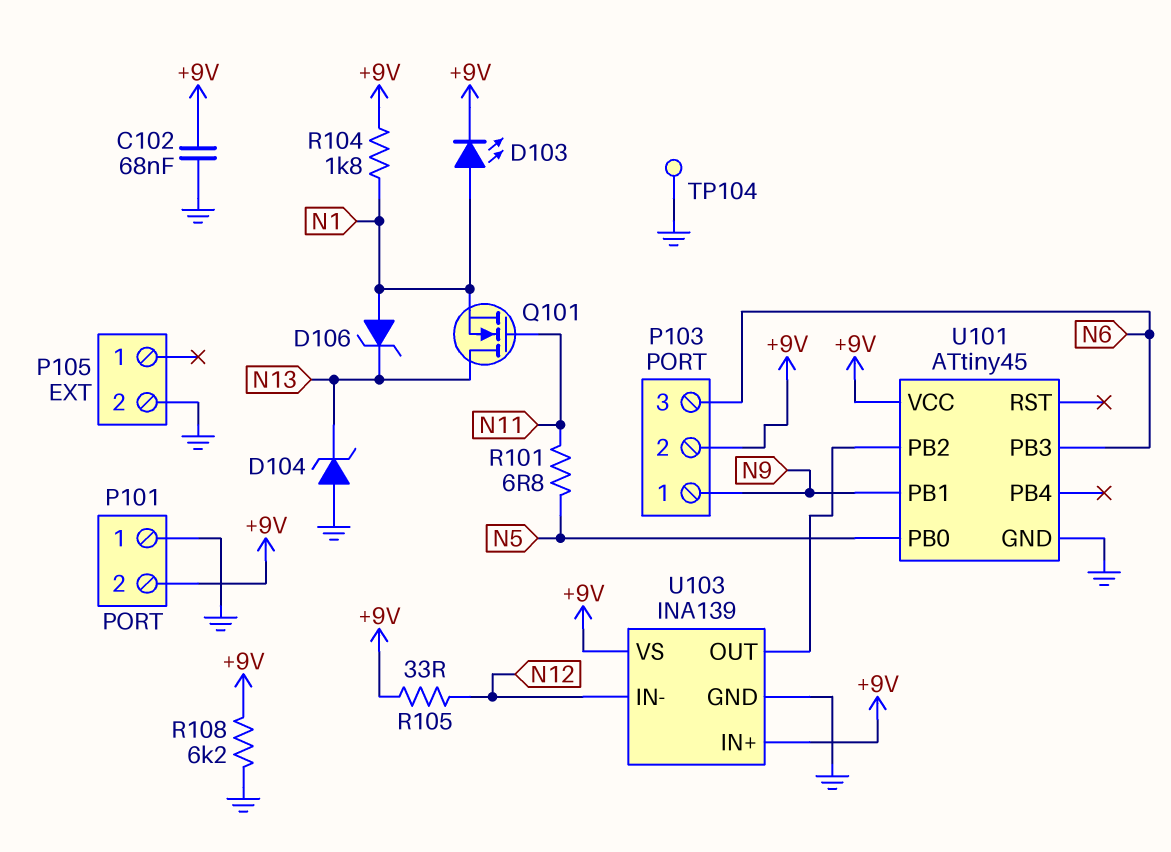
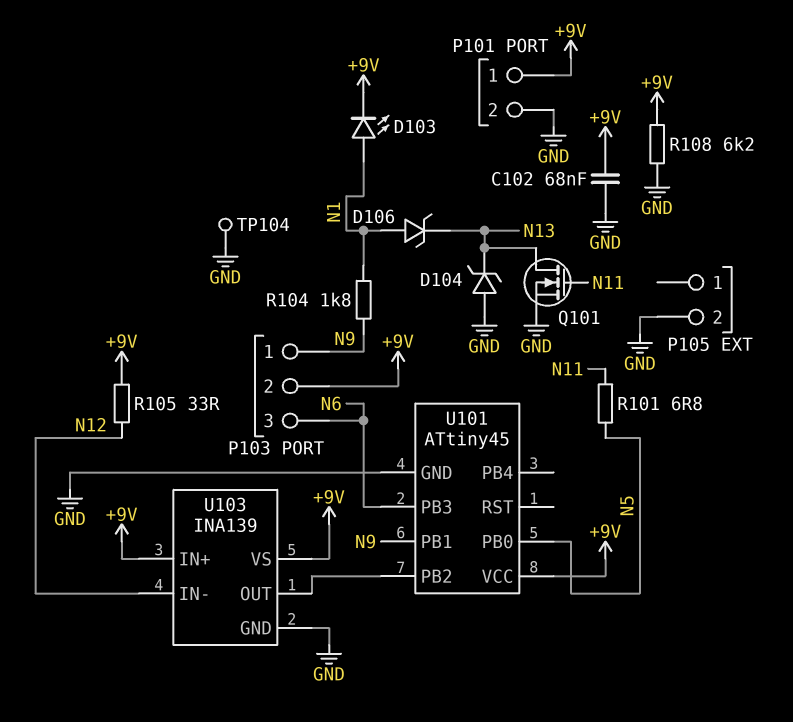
P101 pin 1: GND -> +9V
P101 pin 2: +9V -> GND
Q101: NMOS (G N11, D N13, S N1) -> NMOS (G N11, D N13, S GND)
R104: 1.8k (+9V, N1) -> 1.8k (N1, N9)

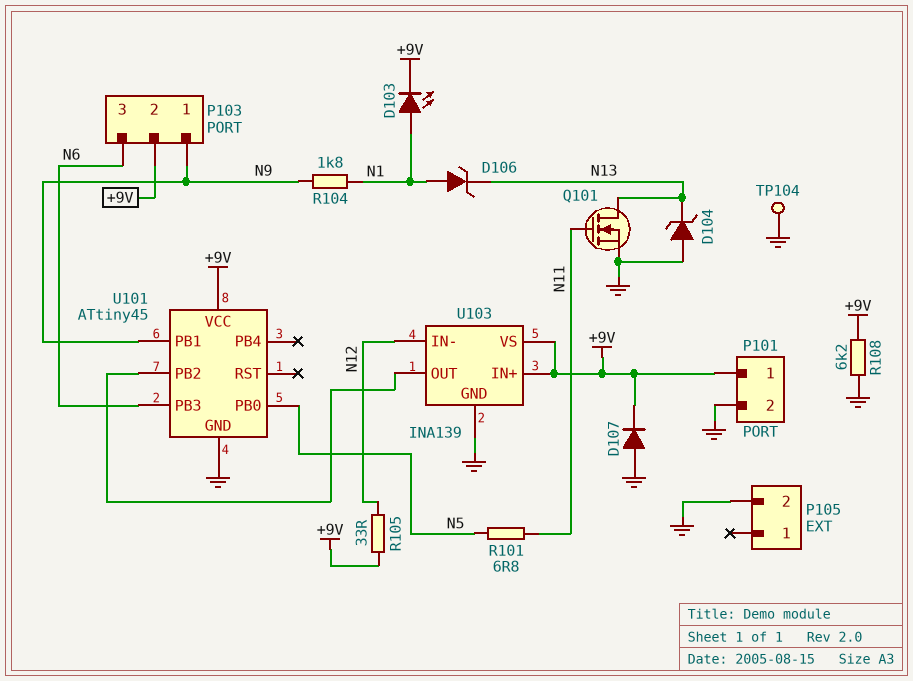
C102: 68nF (+9V, GND) -> none
D107: none -> diode (A GND, K +9V)

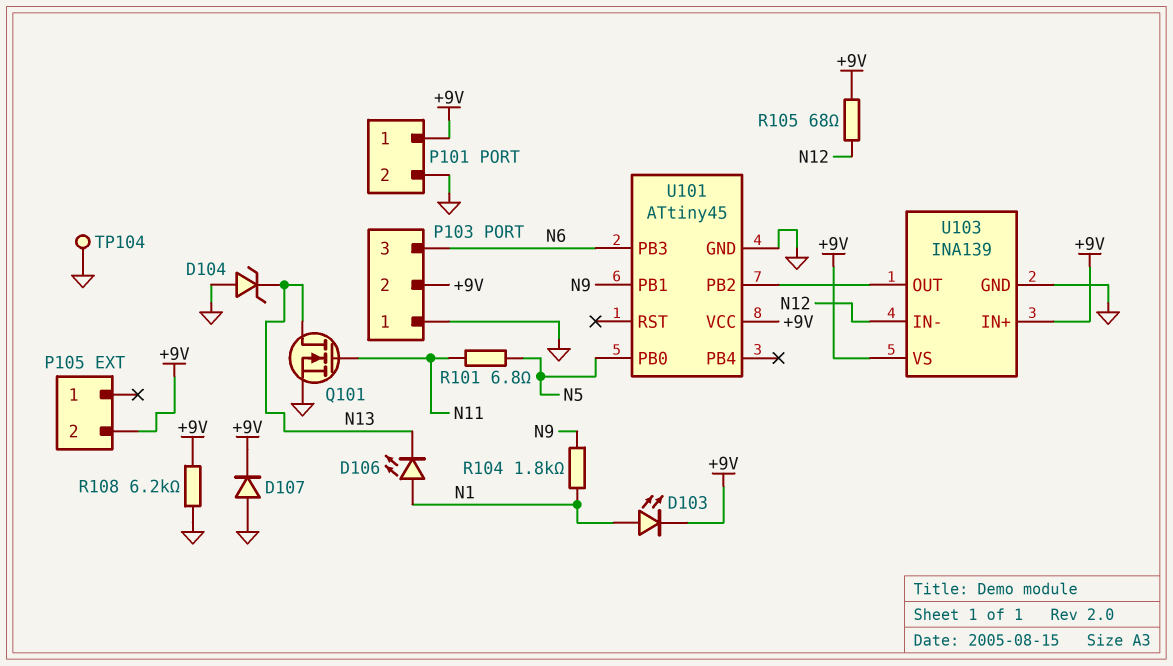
D106: zener (A N1, K N13) -> LED (A N1, K N13)
P103 pin 1: N9 -> GND
P105 pin 2: GND -> +9V
R105: 33 (+9V, N12) -> 68 (+9V, N12)

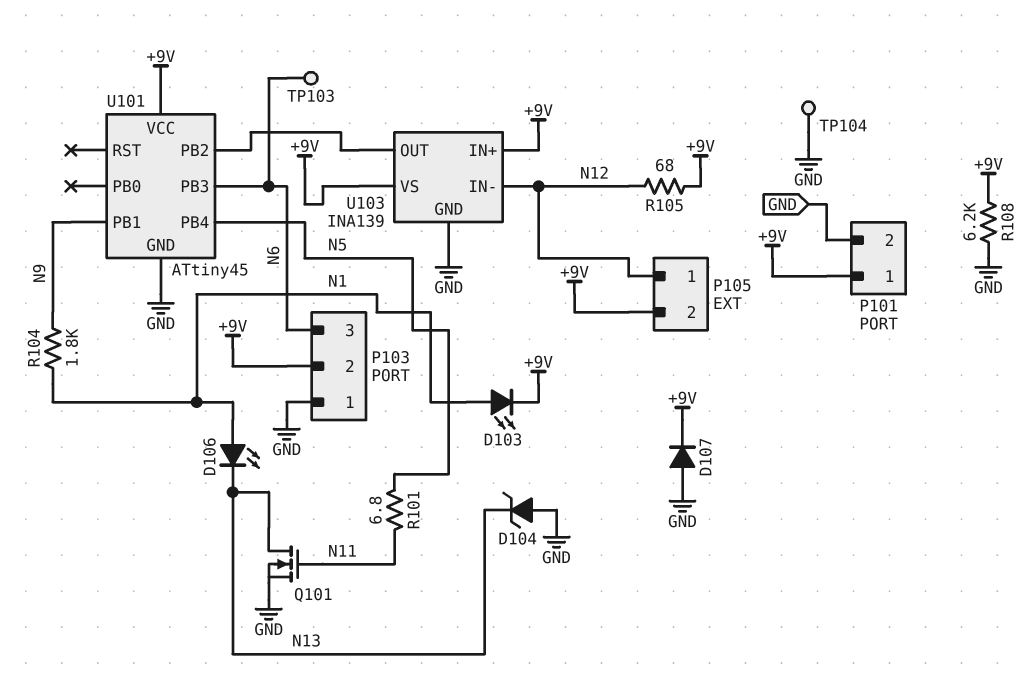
P105 pin 1: none -> N12
TP103: none -> test point (N6)
U101 pin PB0: N5 -> none
U101 pin PB4: none -> N5

